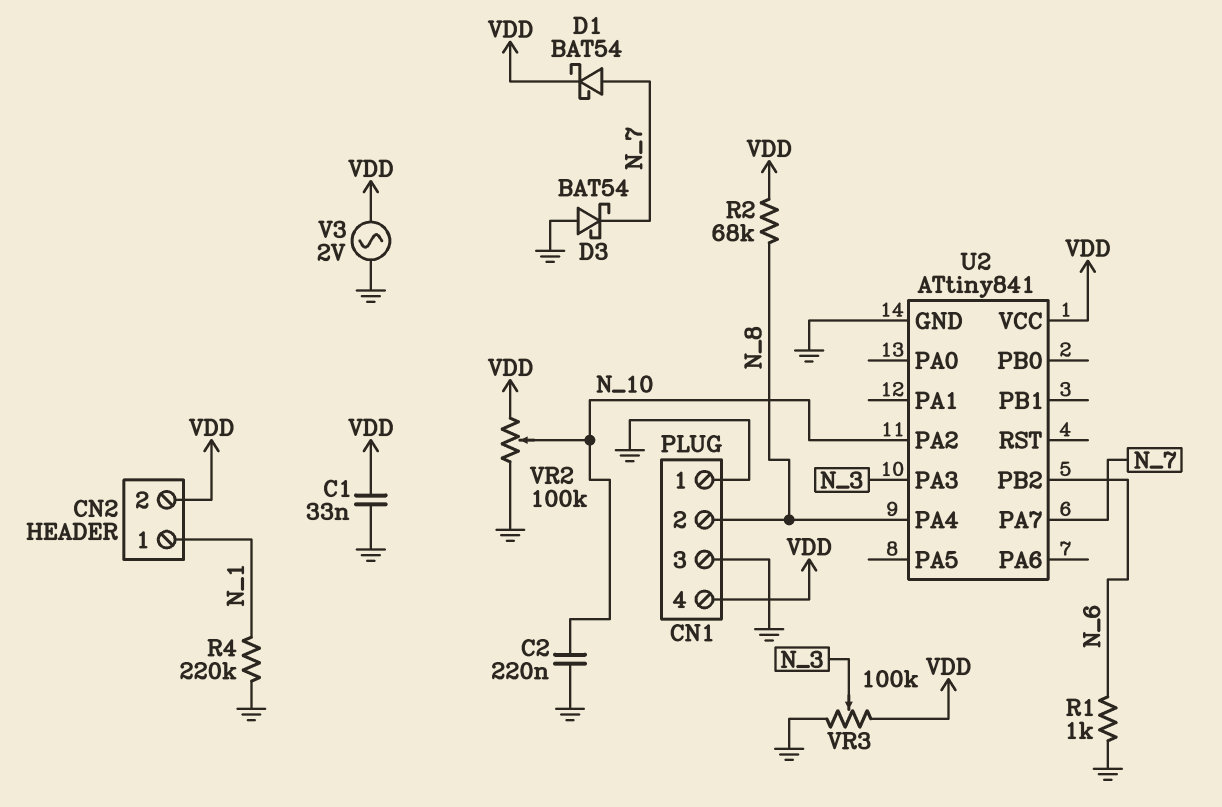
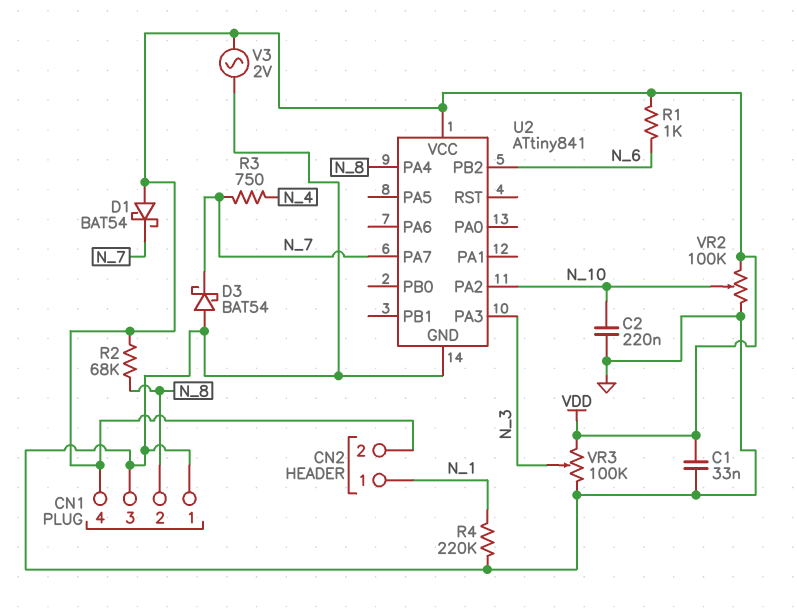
D1: schottky BAT54 (A N_7, K VDD) -> schottky BAT54 (A VDD, K N_7)
R1: 1k (GND, N_6) -> 1k (N_6, VDD)
R3: none -> 750 (N_4, N_7)

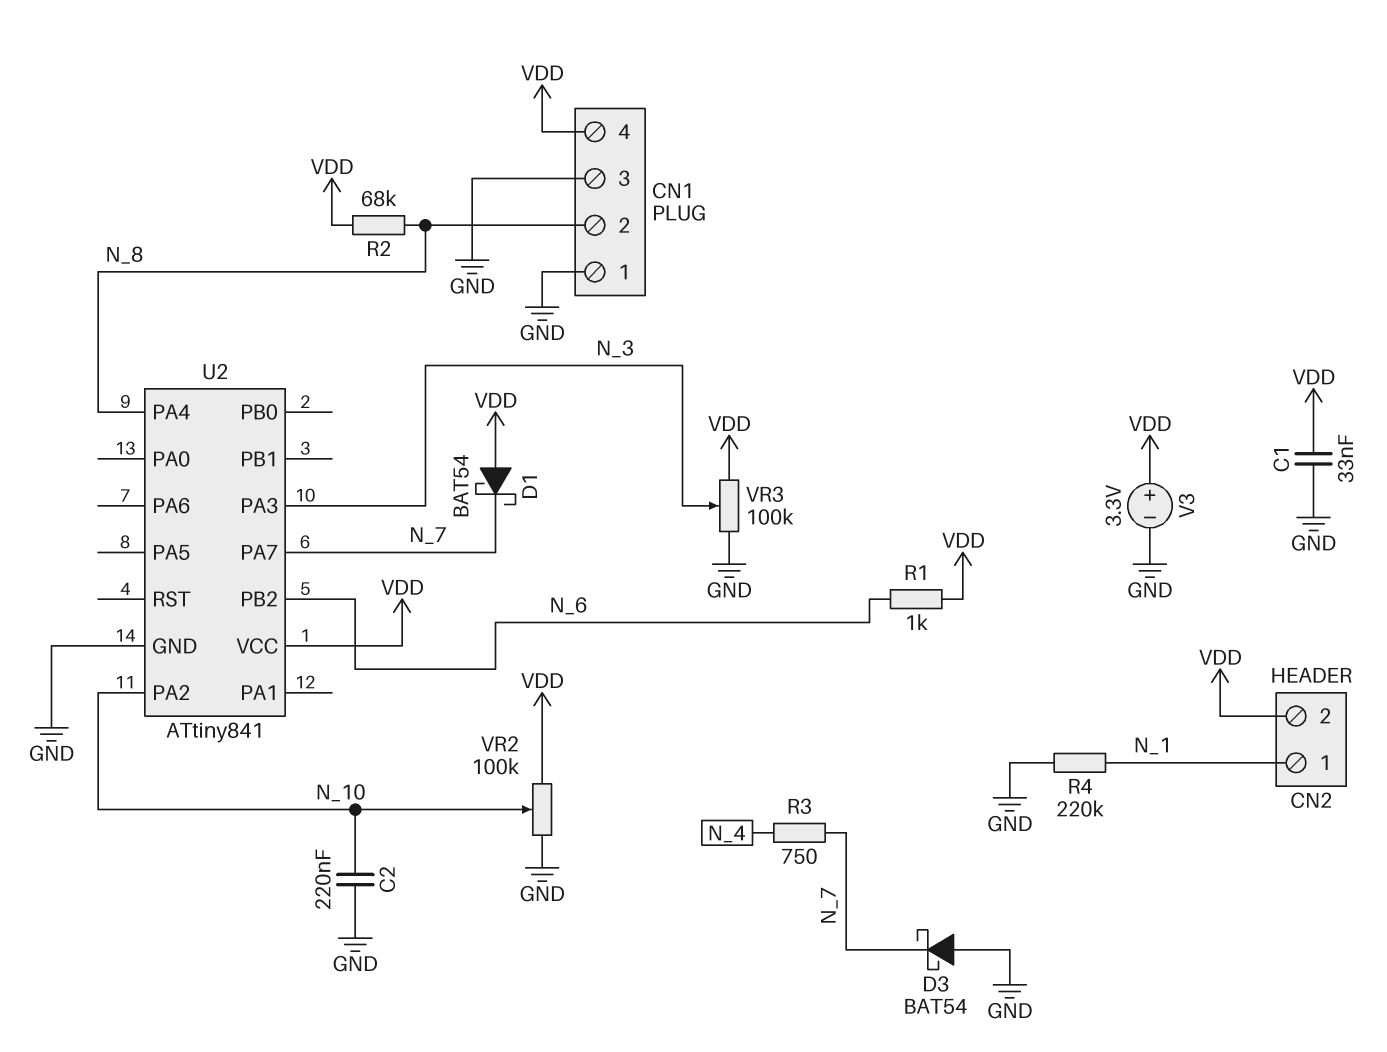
V3: AC 2V (GND, VDD) -> 3.3V (plus VDD, minus GND)

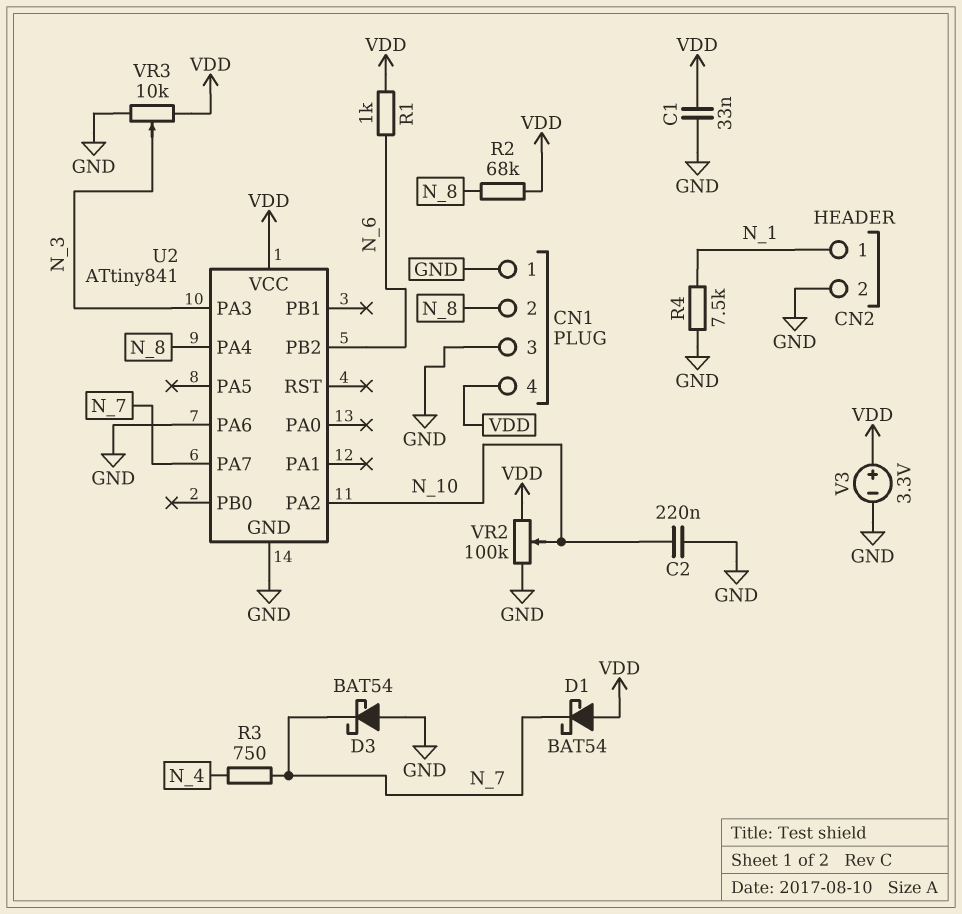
CN2 pin 2: VDD -> GND
R4: 220k (GND, N_1) -> 7.5k (GND, N_1)
U2 pin PA6: none -> GND
VR3: 100k (GND, VDD, wiper N_3) -> 10k (GND, VDD, wiper N_3)

